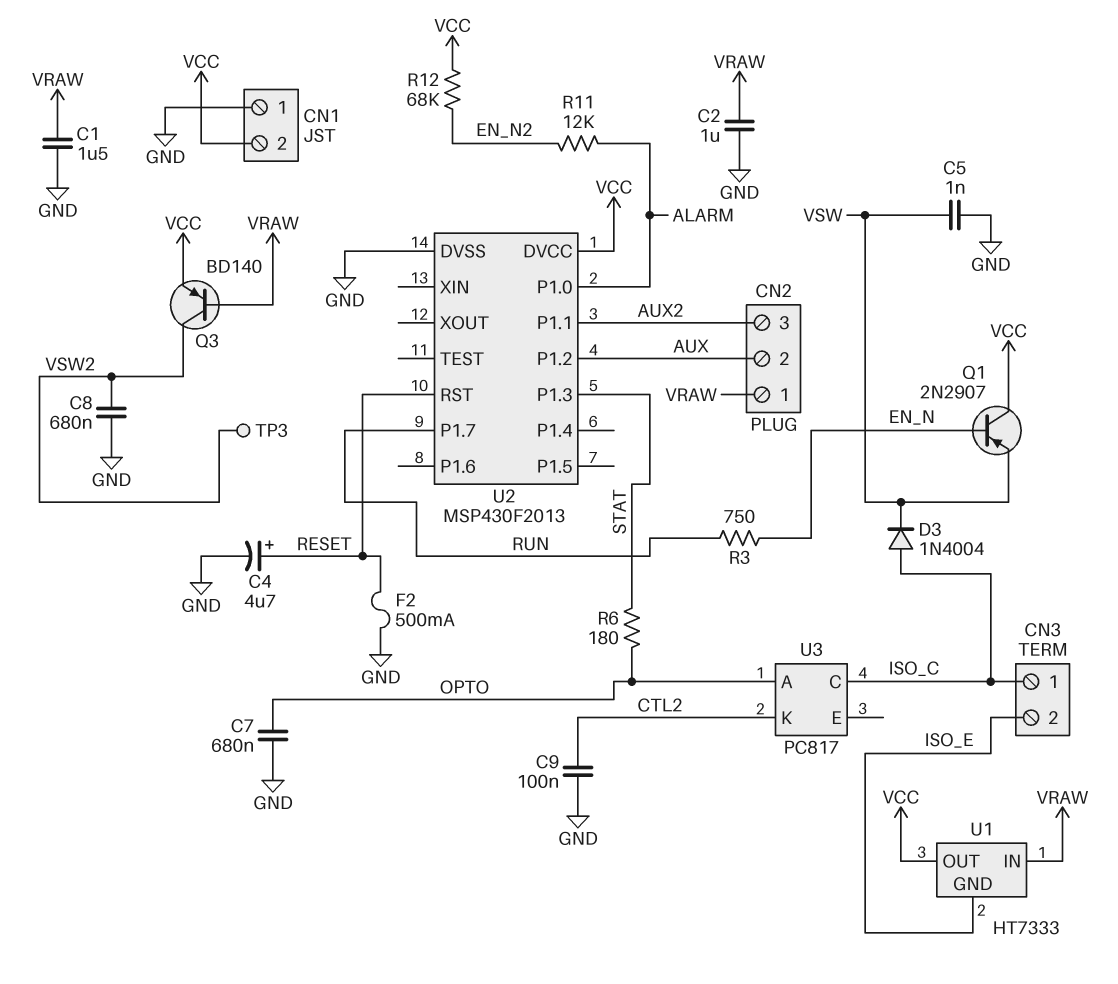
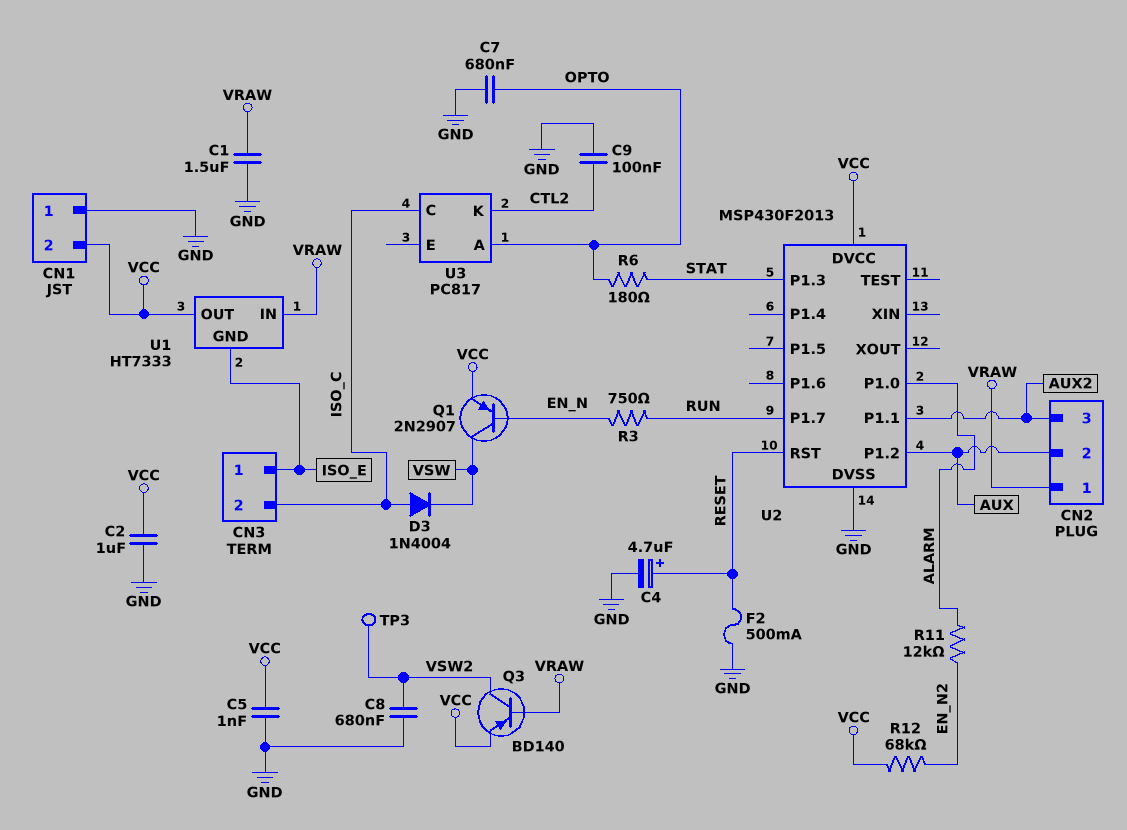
C2: 1uF (GND, VRAW) -> 1uF (GND, VCC)
C5: 1nF (GND, VSW) -> 1nF (GND, VCC)
CN3 pin 1: ISO_C -> ISO_E
CN3 pin 2: ISO_E -> ISO_C
Q1: PNP 2N2907 (B EN_N, C VCC, E VSW) -> PNP 2N2907 (B EN_N, C VSW, E VCC)

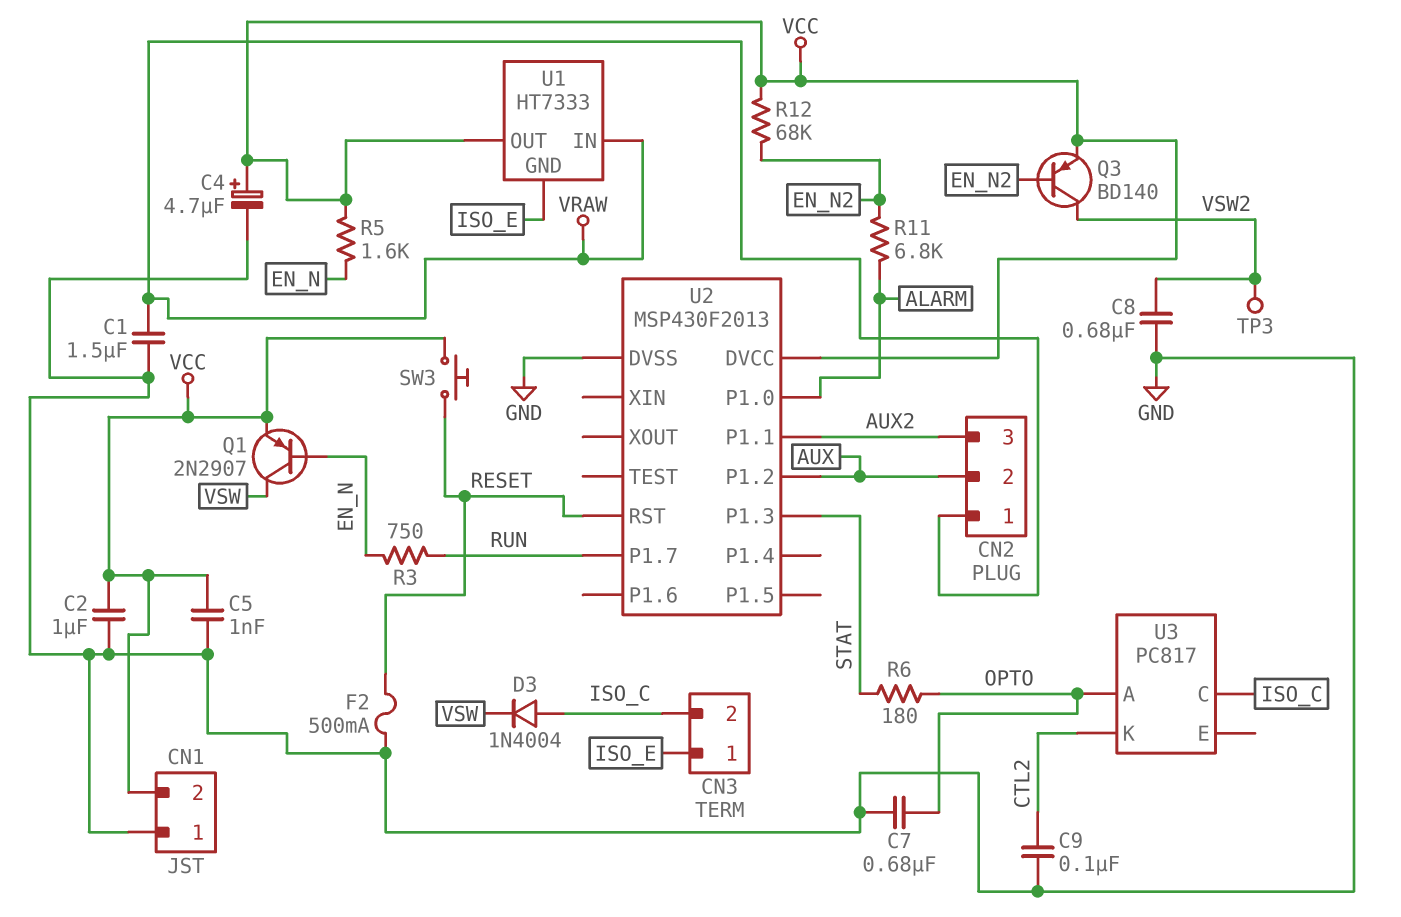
C4: 4.7uF (plus RESET, minus GND) -> 4.7uF (plus VCC, minus GND)
Q3: PNP BD140 (B VRAW, C VSW2, E VCC) -> PNP BD140 (B EN_N2, C VSW2, E VCC)
R5: none -> 1.6k (EN_N, VCC)
R11: 12k (ALARM, EN_N2) -> 6.8k (ALARM, EN_N2)
SW3: none -> button (RESET, VCC)

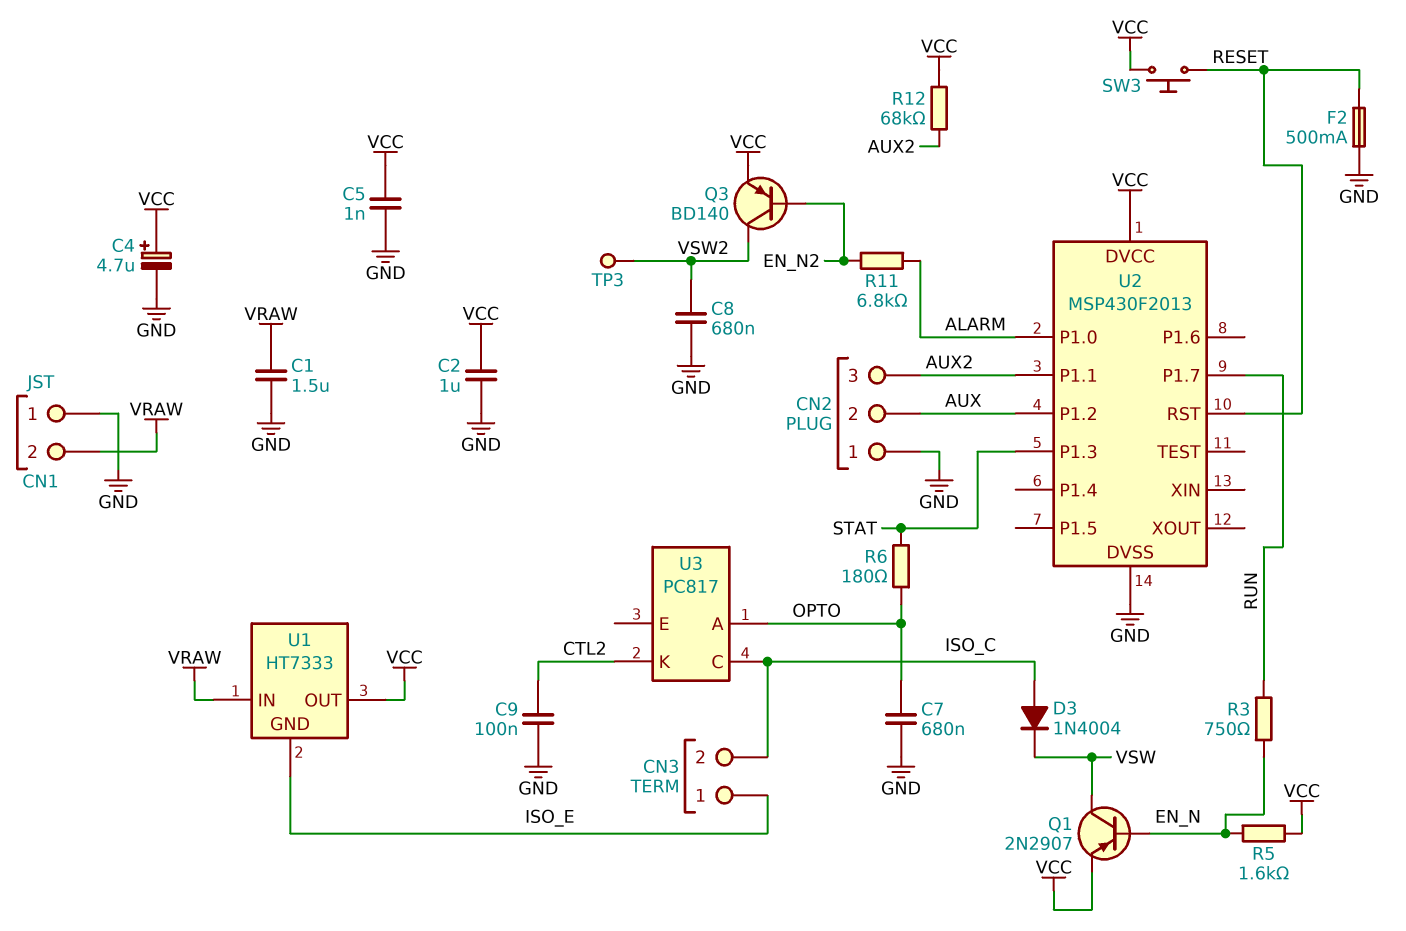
CN1 pin 2: VCC -> VRAW
CN2 pin 1: VRAW -> GND
R12: 68k (EN_N2, VCC) -> 68k (AUX2, VCC)

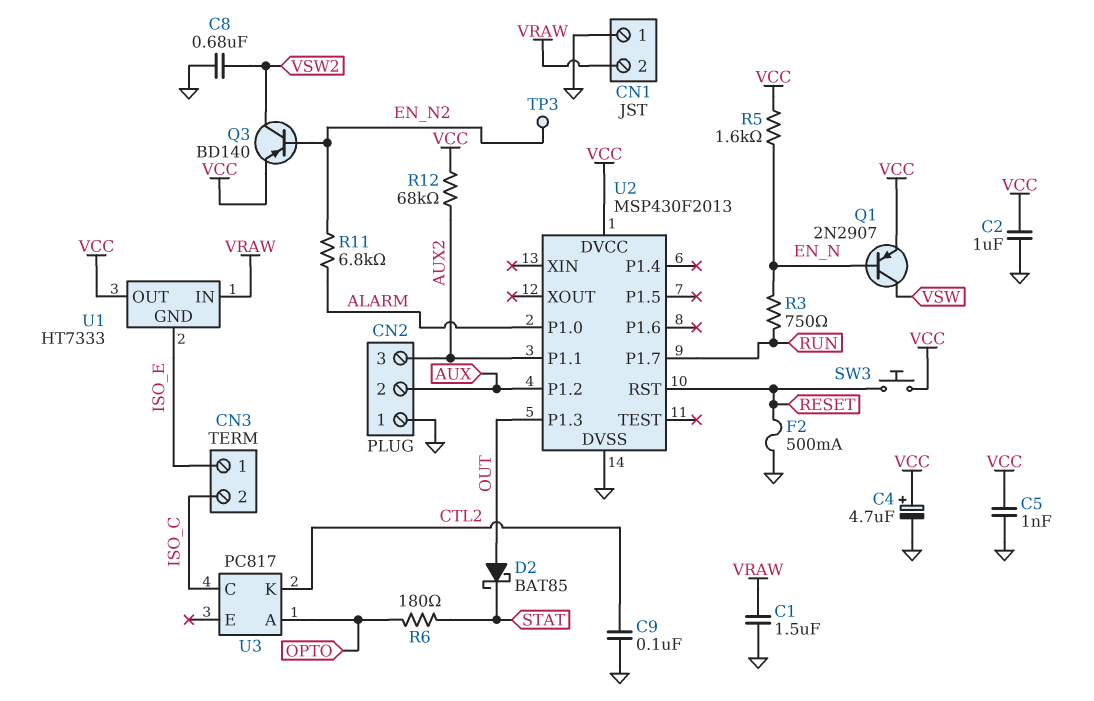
C7: 680nF (GND, OPTO) -> none
D2: none -> schottky BAT85 (A OUT, K STAT)
D3: diode 1N4004 (A ISO_C, K VSW) -> none
TP3: test point (VSW2) -> test point (EN_N2)
U2 pin P1.3: STAT -> OUT

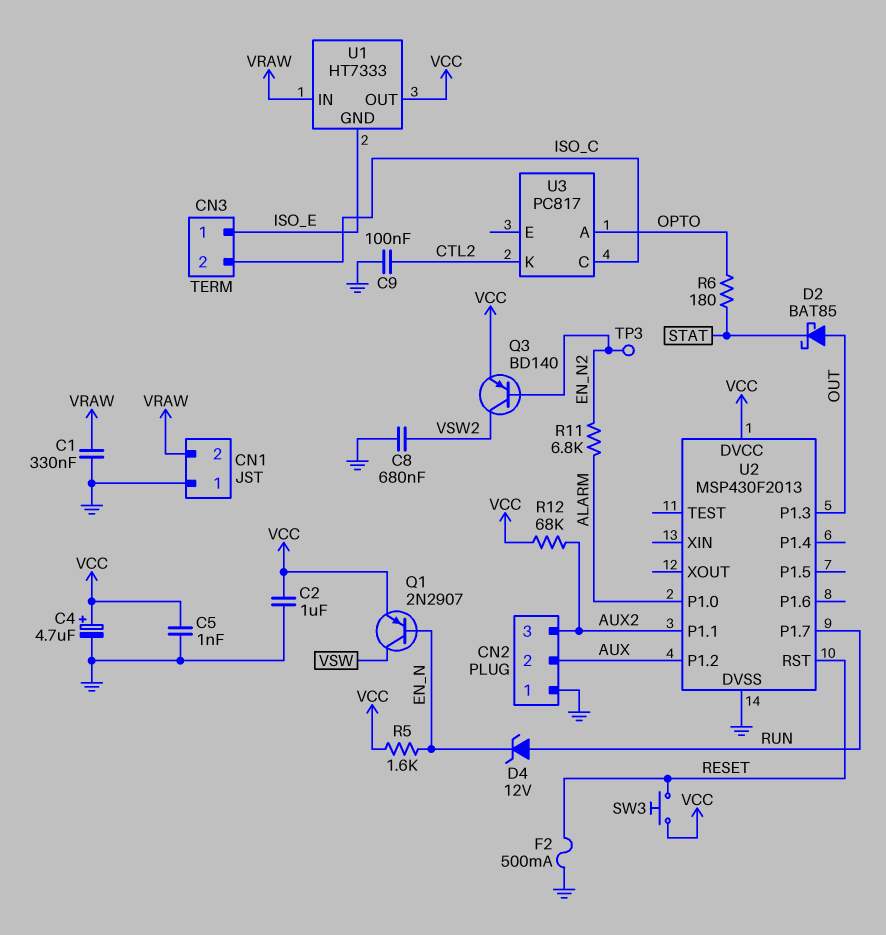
C1: 1.5uF (GND, VRAW) -> 330nF (GND, VRAW)
D4: none -> zener 12V (A RUN, K EN_N)
R3: 750 (EN_N, RUN) -> none

